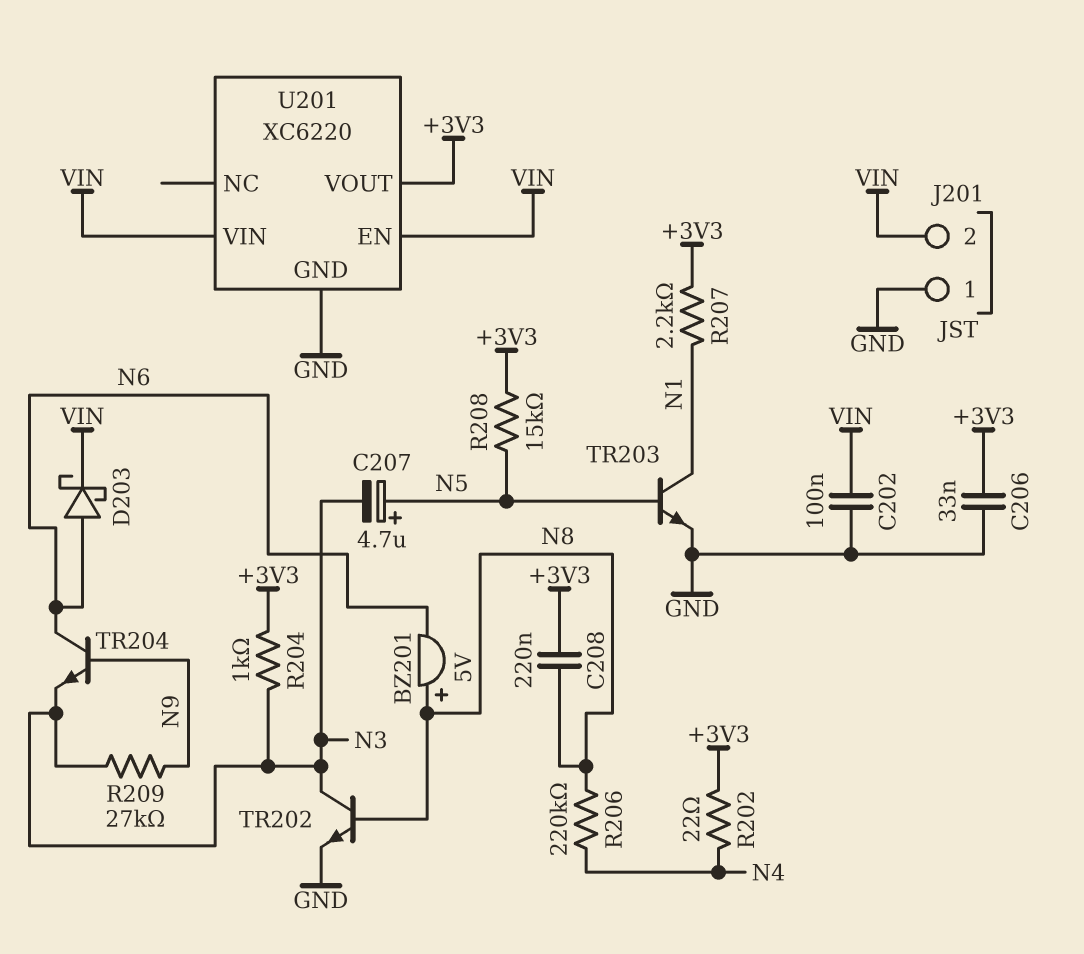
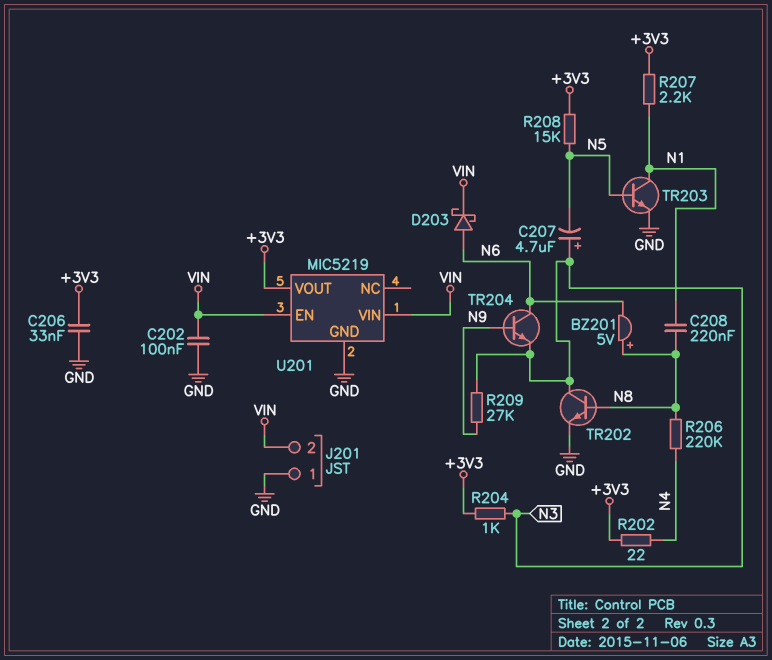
C207: 4.7uF (plus N5, minus N3) -> 4.7uF (plus N3, minus N5)
C208: 220nF (+3V3, N8) -> 220nF (N1, N8)
U201: XC6220 -> MIC5219

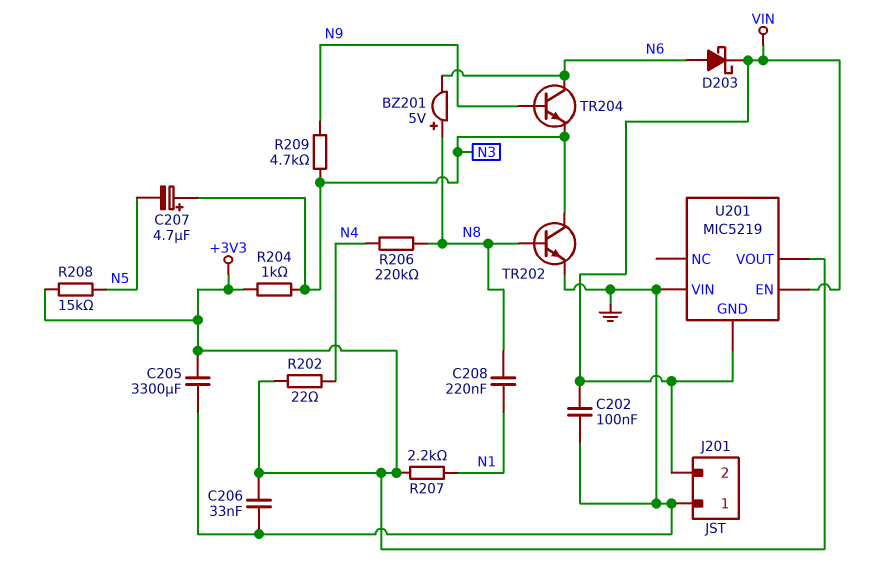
C205: none -> 3300uF (+3V3, GND)
R209: 27k (N3, N9) -> 4.7k (N3, N9)
TR203: NPN (B N5, C N1, E GND) -> none
U201 pin GND: GND -> VIN
U201 pin VIN: VIN -> GND

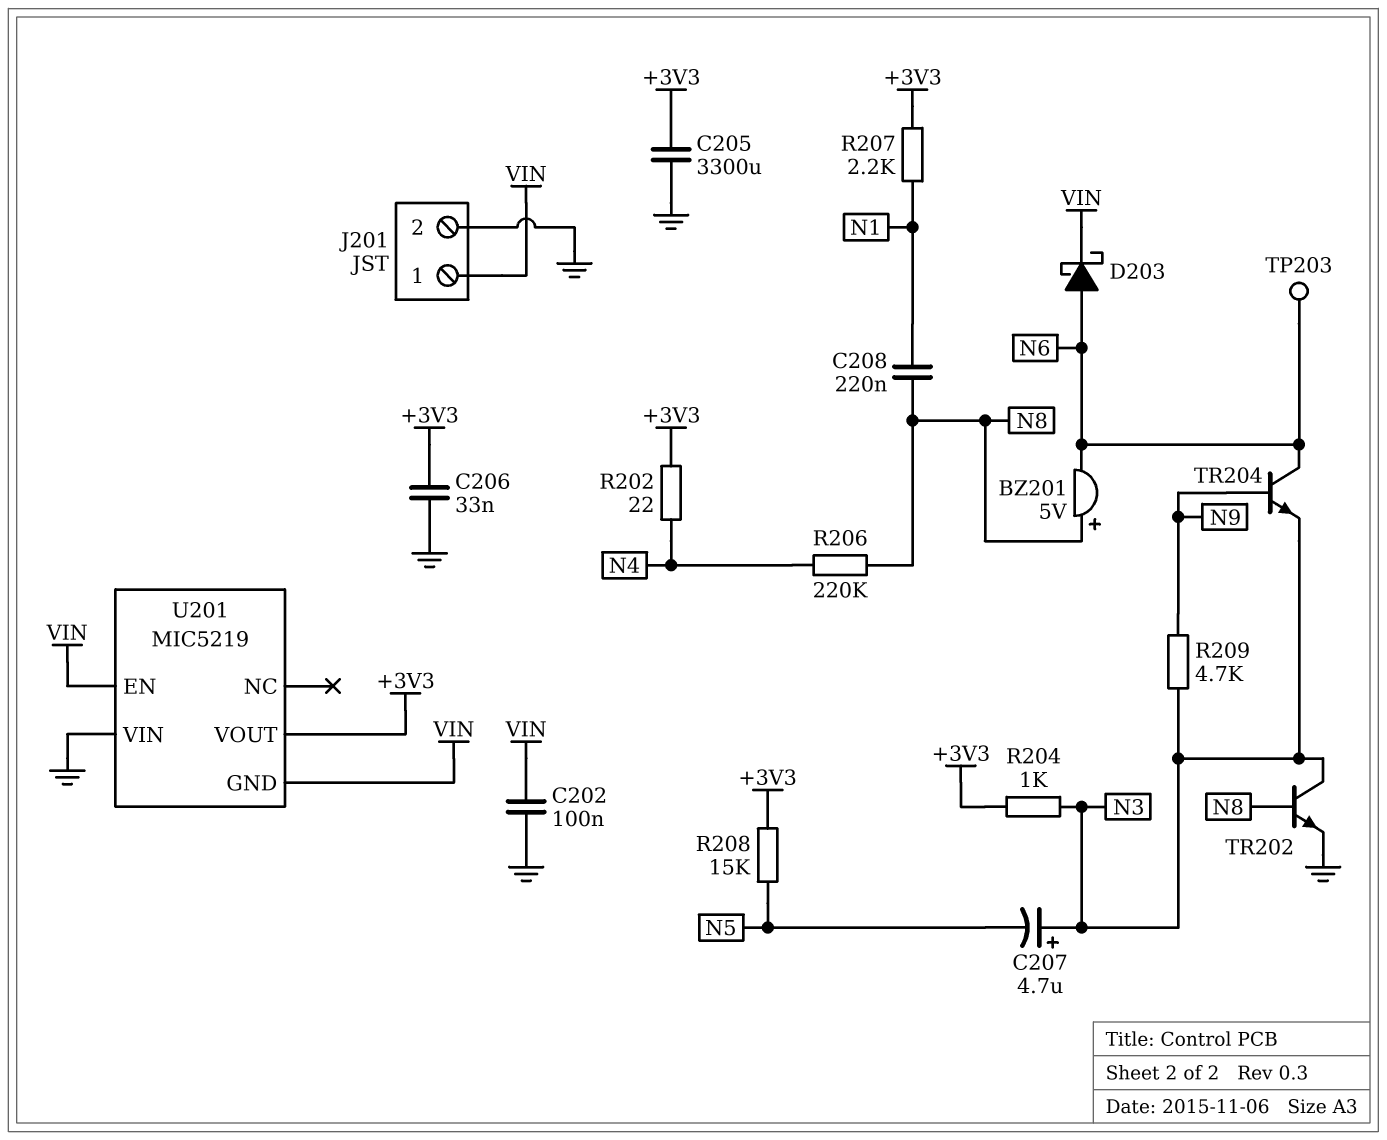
J201 pin 1: GND -> VIN
J201 pin 2: VIN -> GND
TP203: none -> test point (N6)

